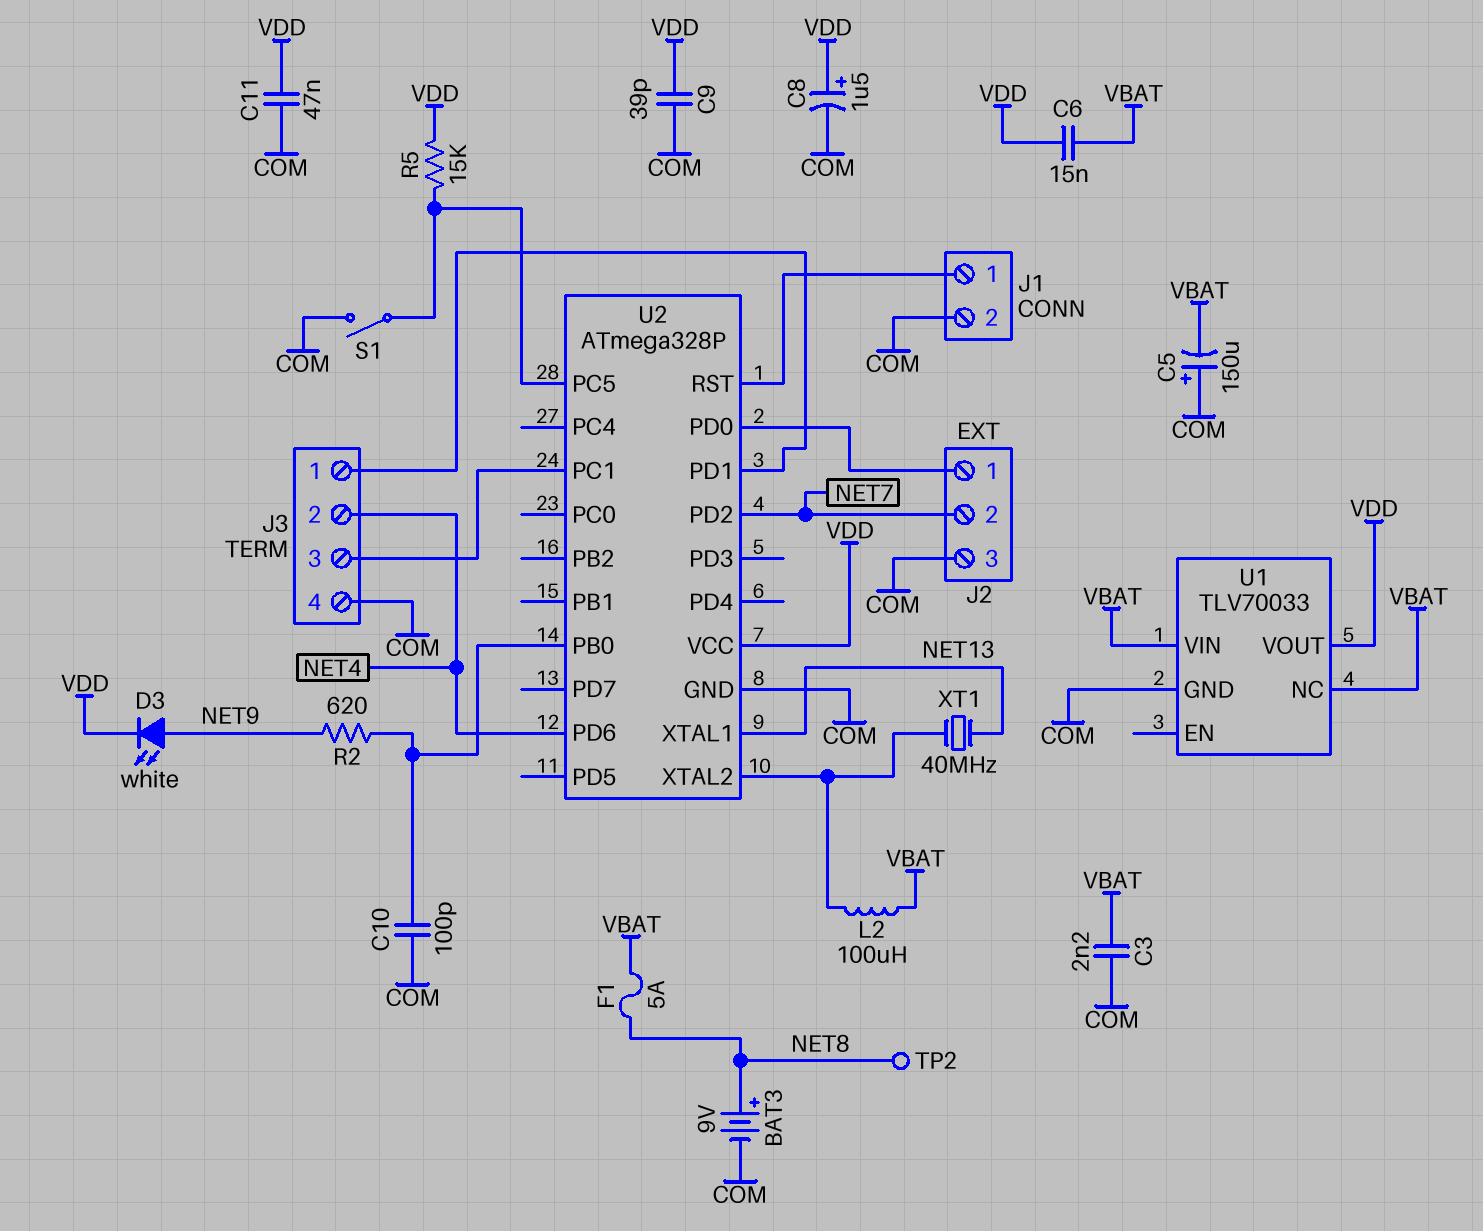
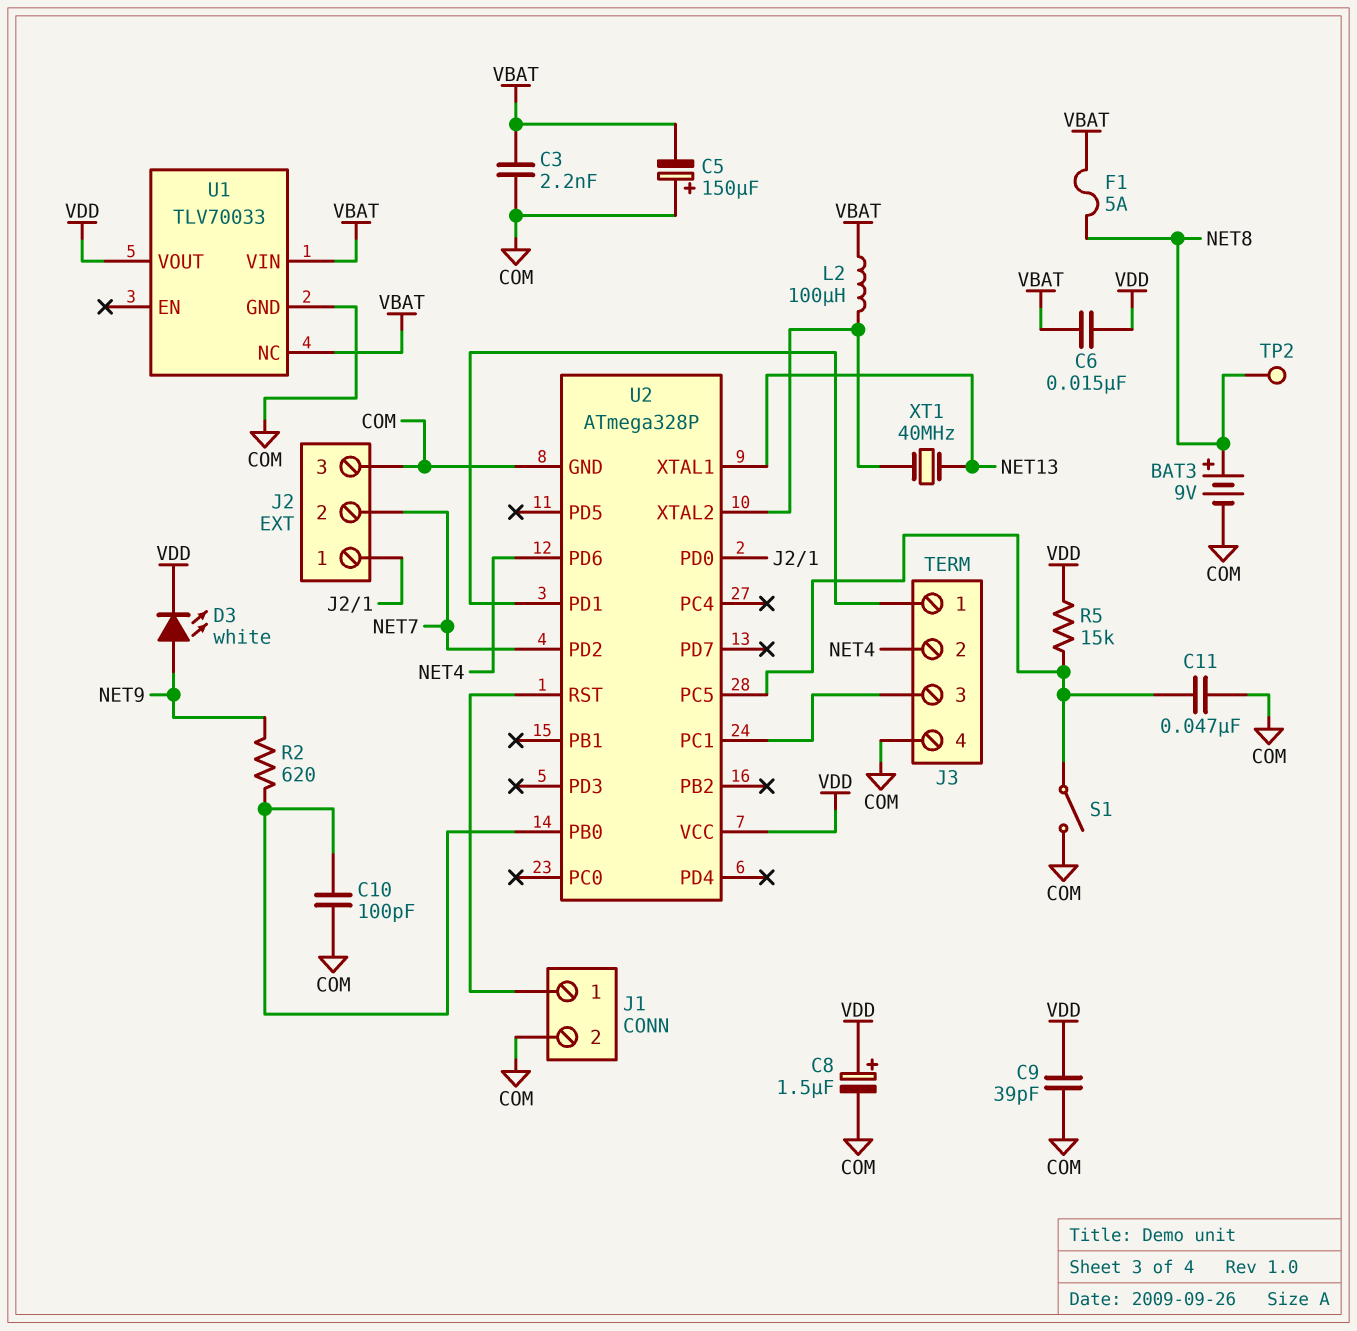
C11: 47nF (COM, VDD) -> 47nF (COM, U2/PC5)

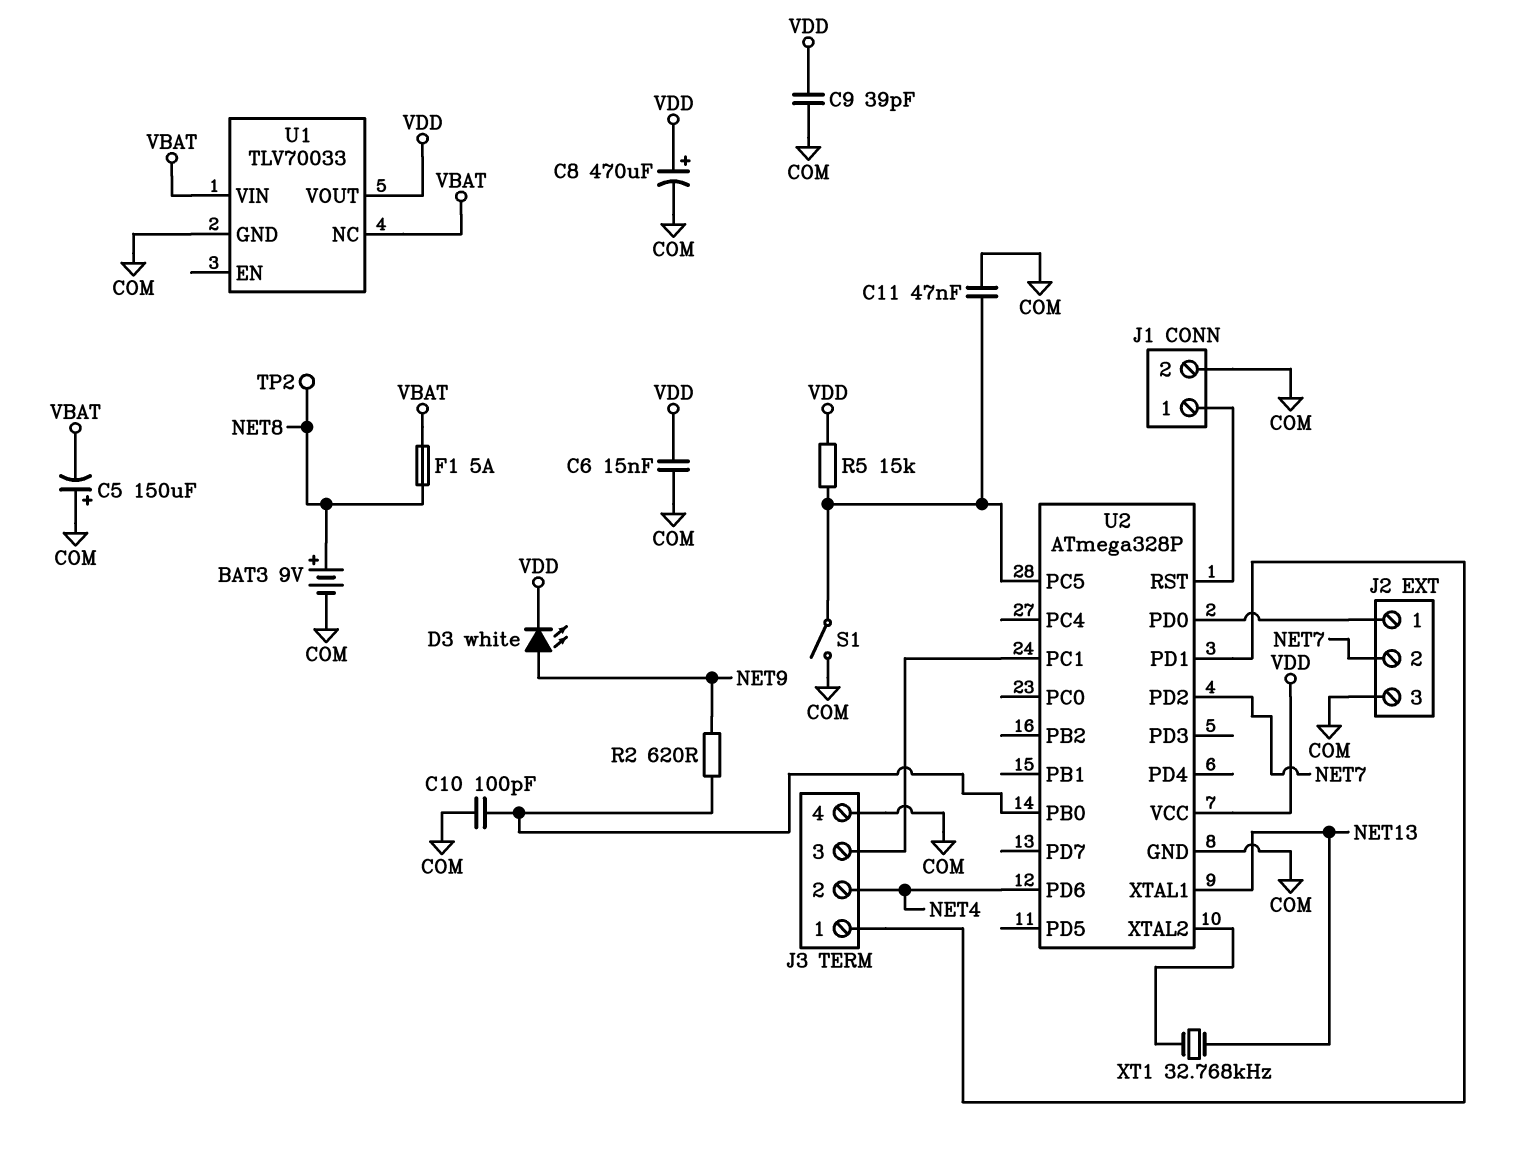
C3: 2.2nF (COM, VBAT) -> none
C6: 15nF (VBAT, VDD) -> 15nF (COM, VDD)
C8: 1.5uF (plus VDD, minus COM) -> 470uF (plus VDD, minus COM)
L2: 100uH (U2/XTAL2, VBAT) -> none
XT1: 40MHz (NET13, U2/XTAL2) -> 32.768kHz (NET13, U2/XTAL2)

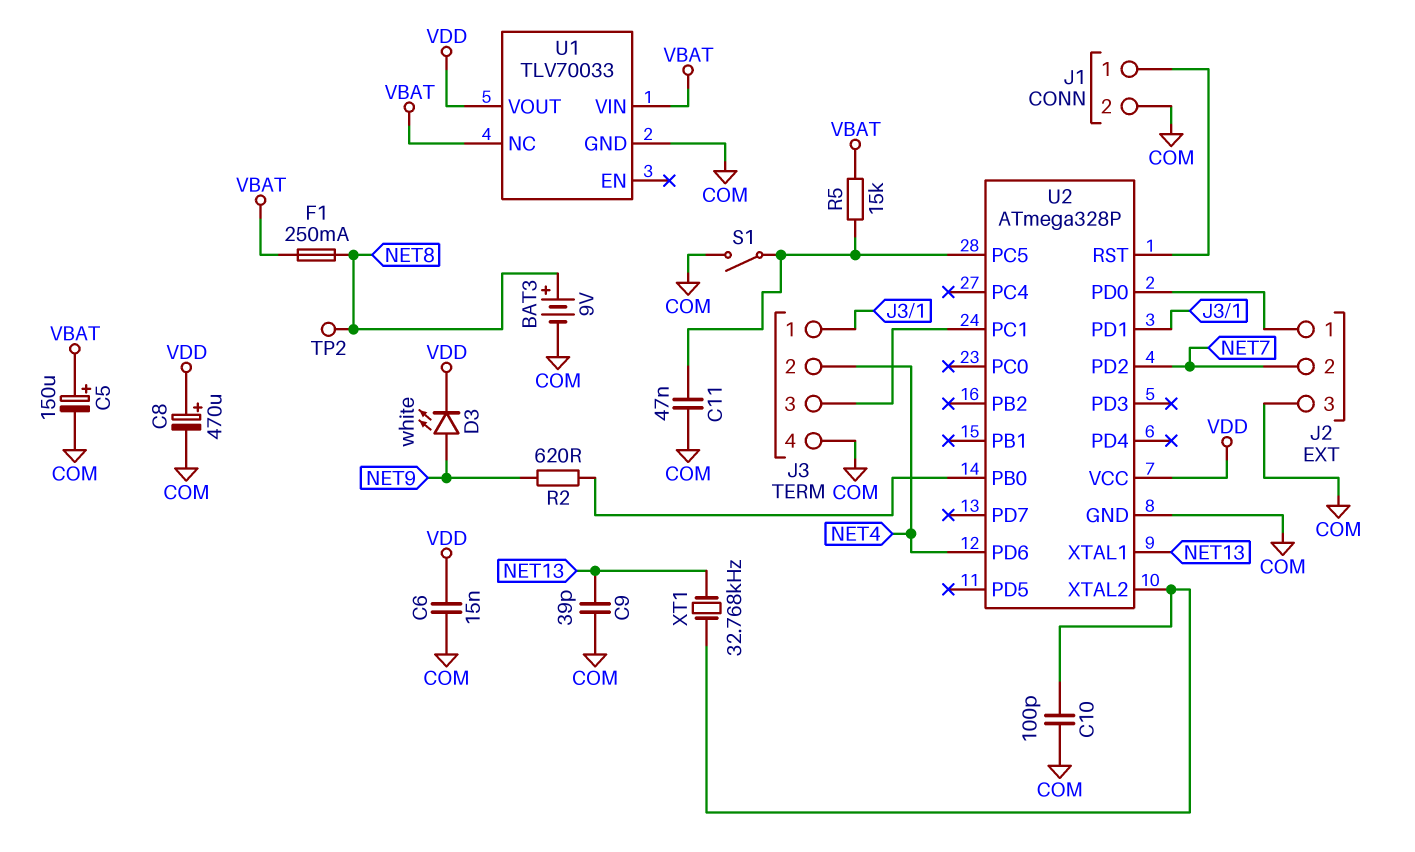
C5: 150uF (plus COM, minus VBAT) -> 150uF (plus VBAT, minus COM)
C9: 39pF (COM, VDD) -> 39pF (COM, NET13)
C10: 100pF (COM, U2/PB0) -> 100pF (COM, U2/XTAL2)
F1: 5A (NET8, VBAT) -> 250mA (NET8, VBAT)
R5: 15k (U2/PC5, VDD) -> 15k (U2/PC5, VBAT)

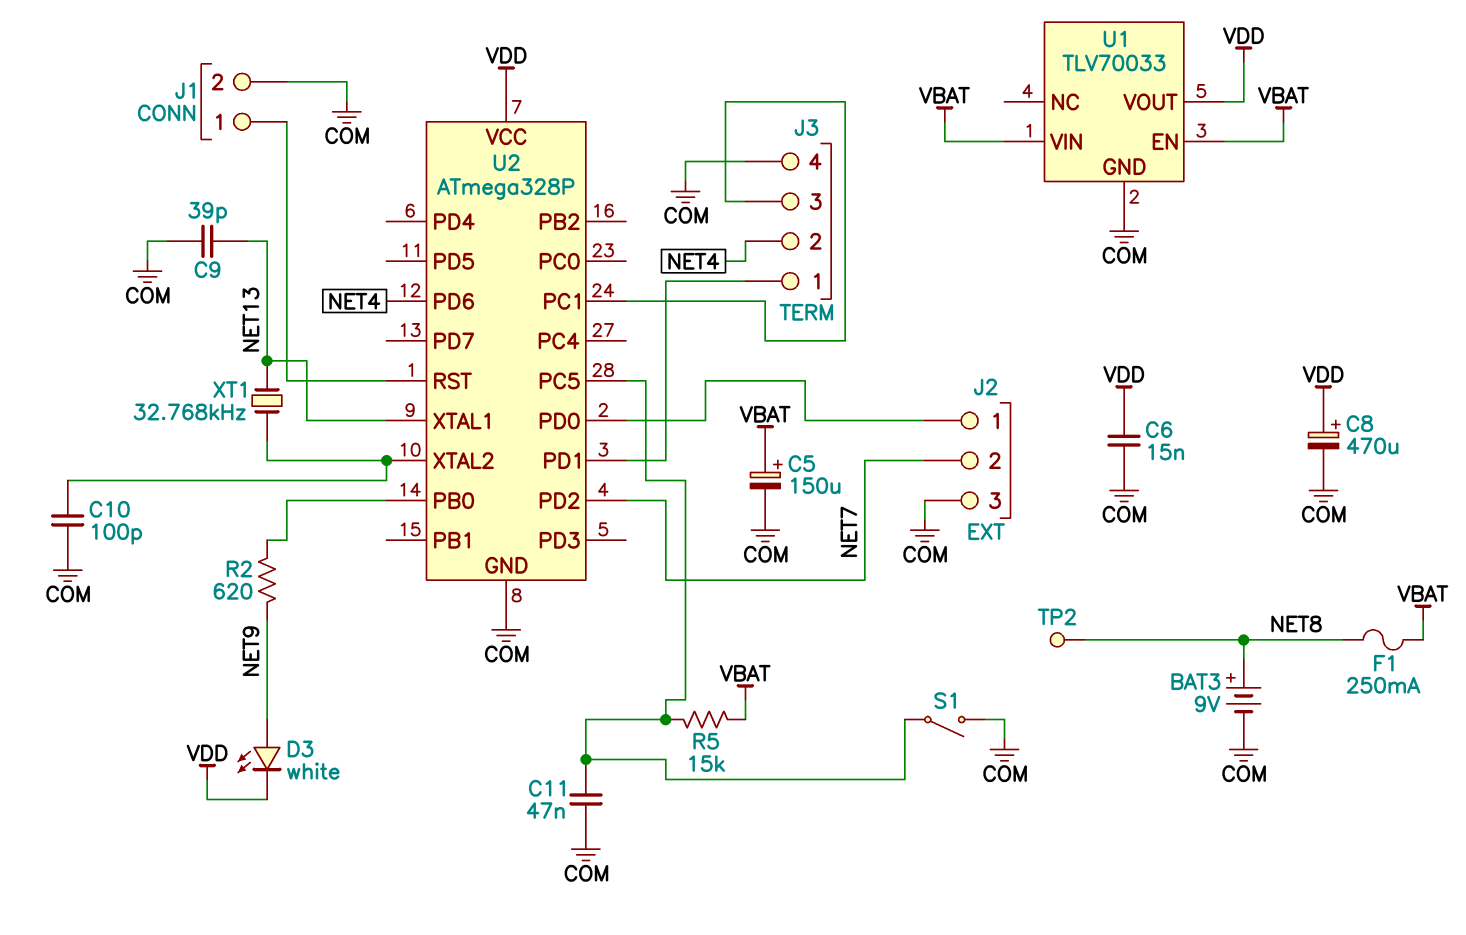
U1 pin EN: none -> VBAT
U1 pin NC: VBAT -> none

